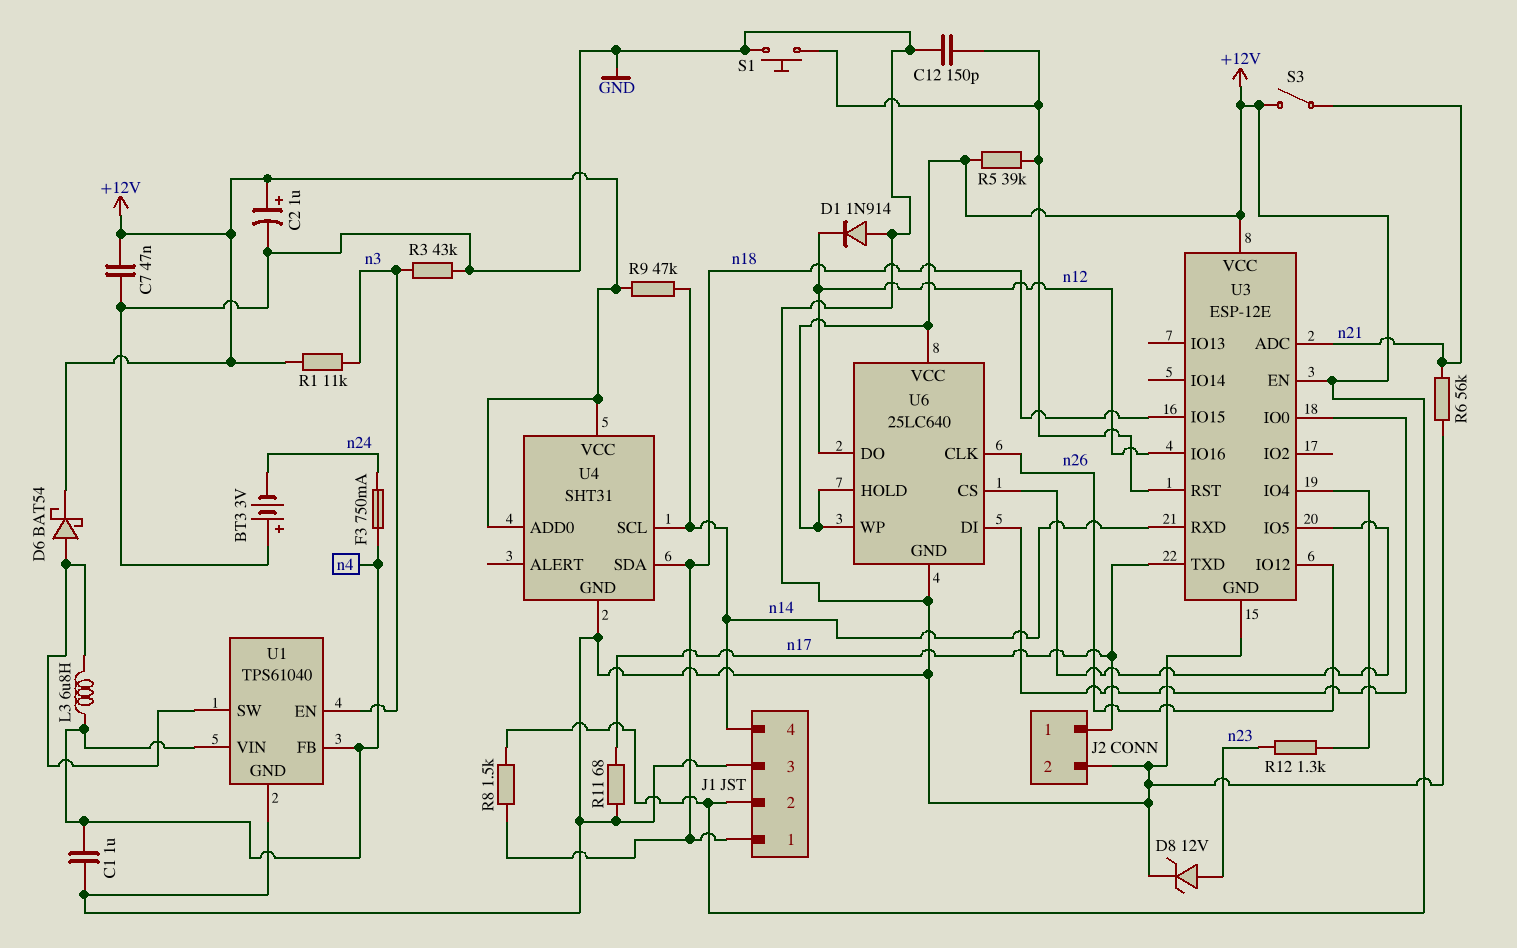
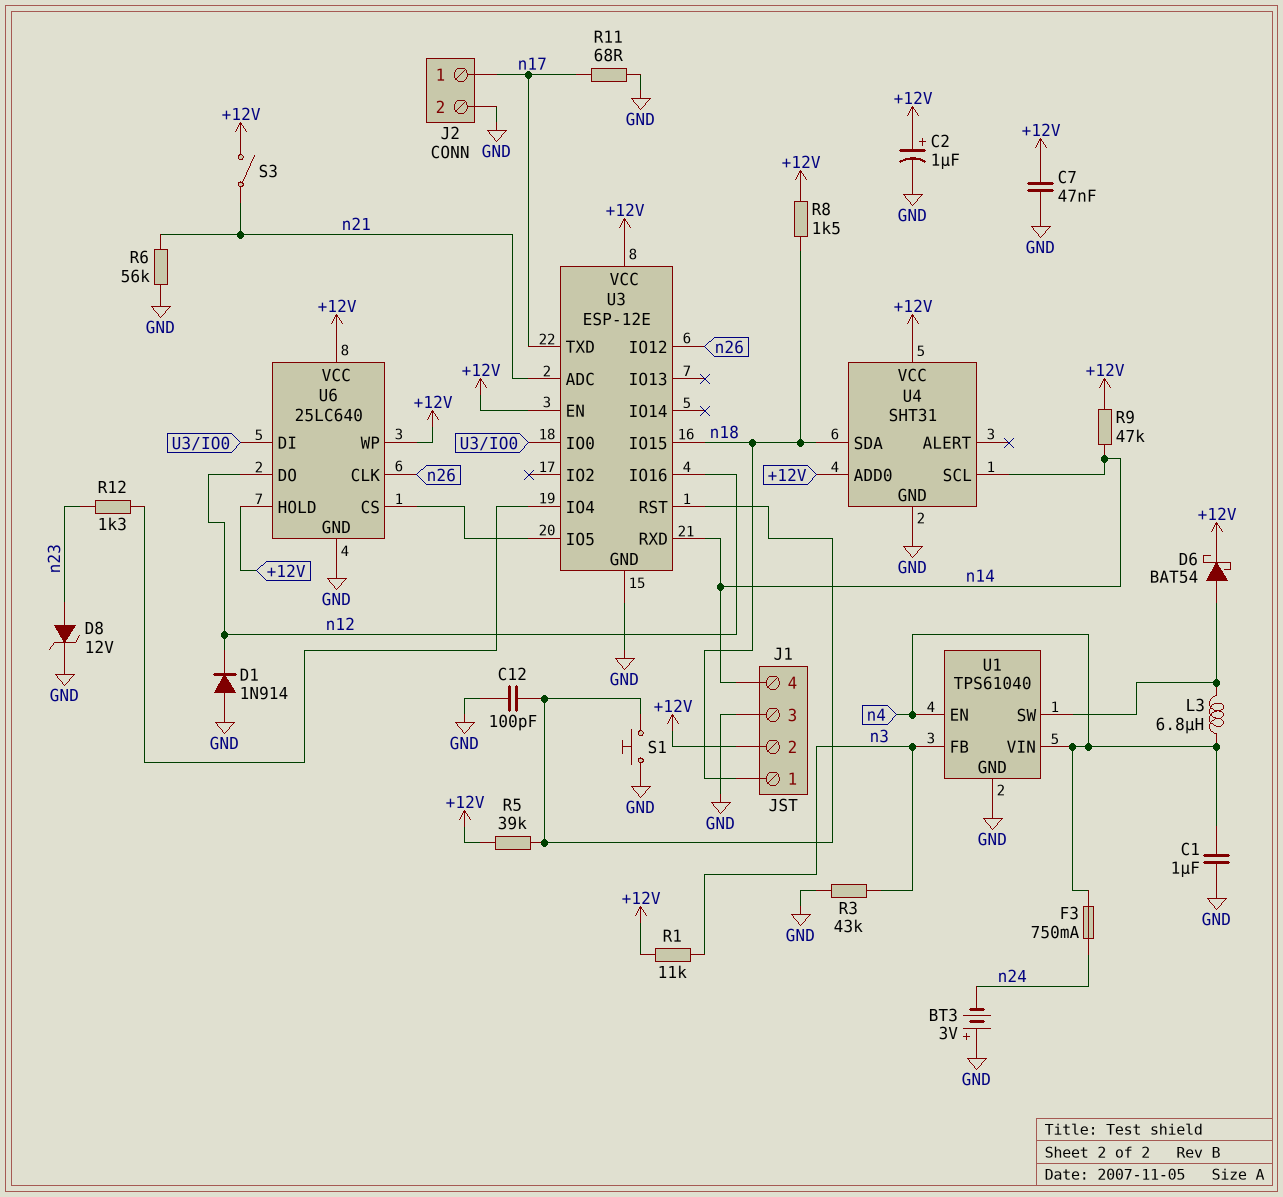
C12: 150pF (GND, U3/RST) -> 100pF (GND, U3/RST)
U1 pin EN: n3 -> n4
U1 pin FB: n4 -> n3

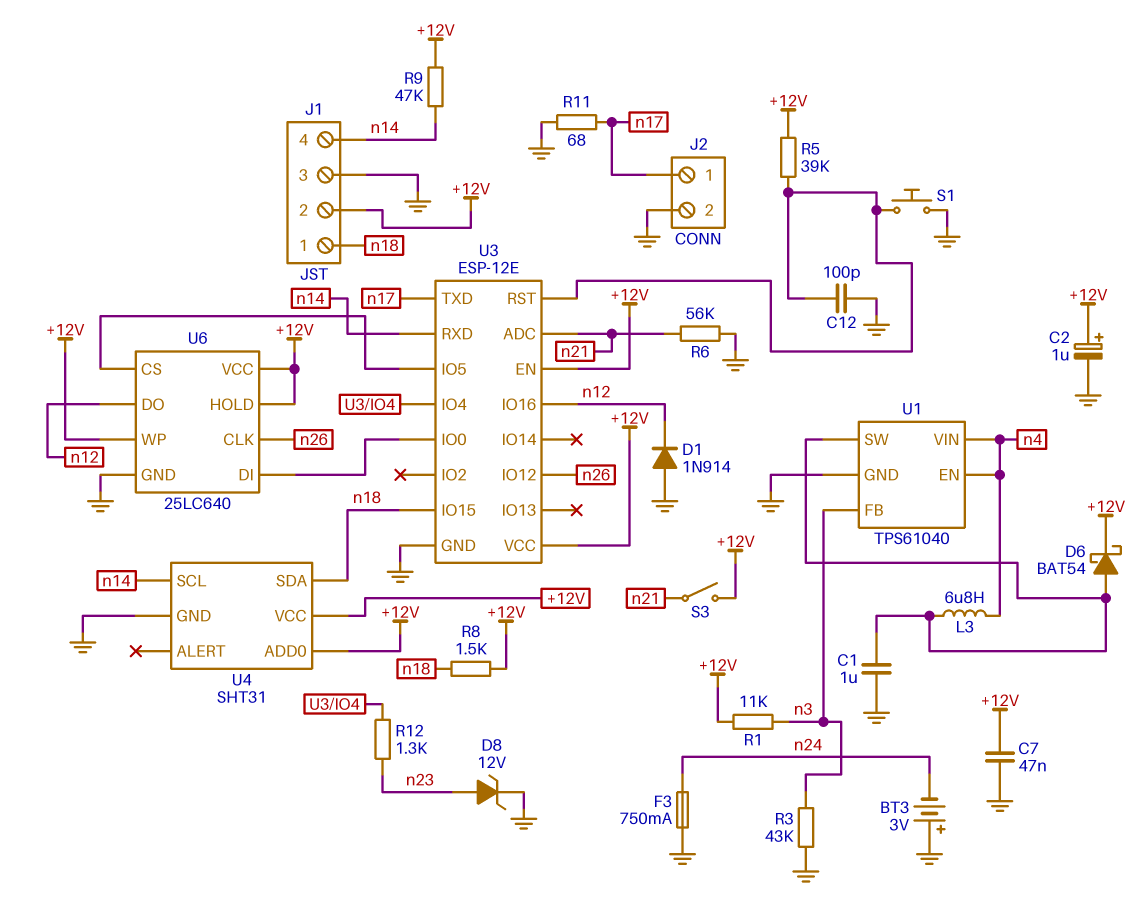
C1: 1uF (GND, n4) -> 1uF (GND, U1/SW)
F3: 750mA (n4, n24) -> 750mA (GND, n24)

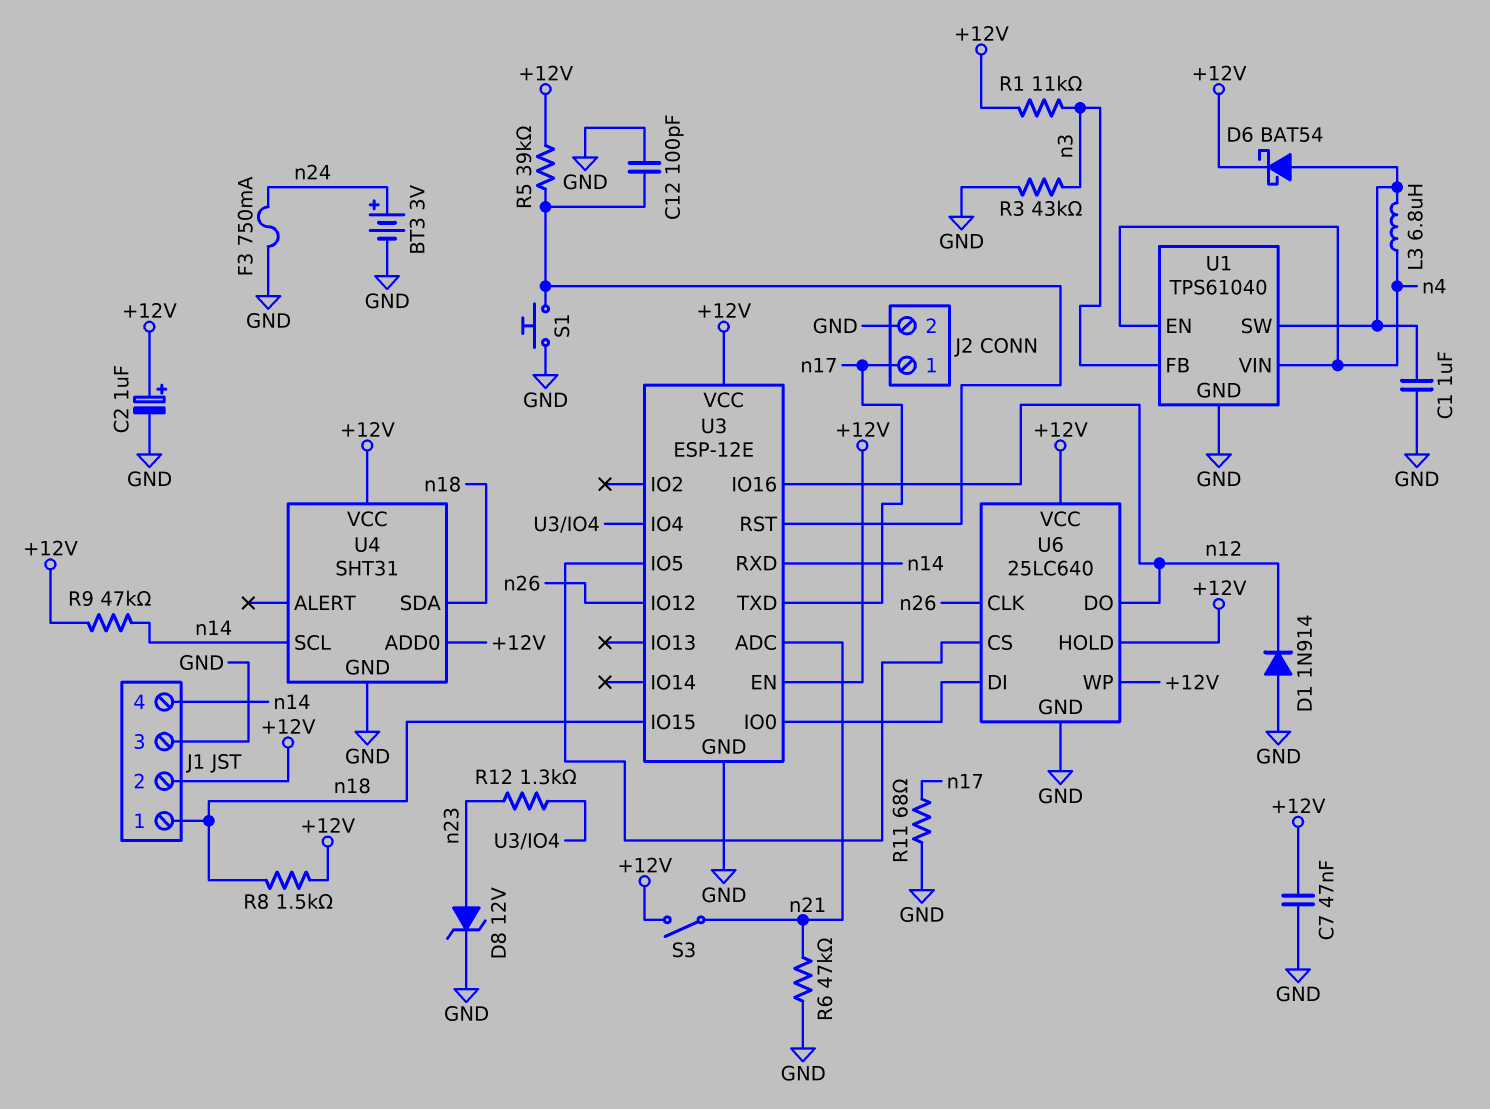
BT3: 3V (plus GND, minus n24) -> 3V (plus n24, minus GND)
R6: 56k (GND, n21) -> 47k (GND, n21)

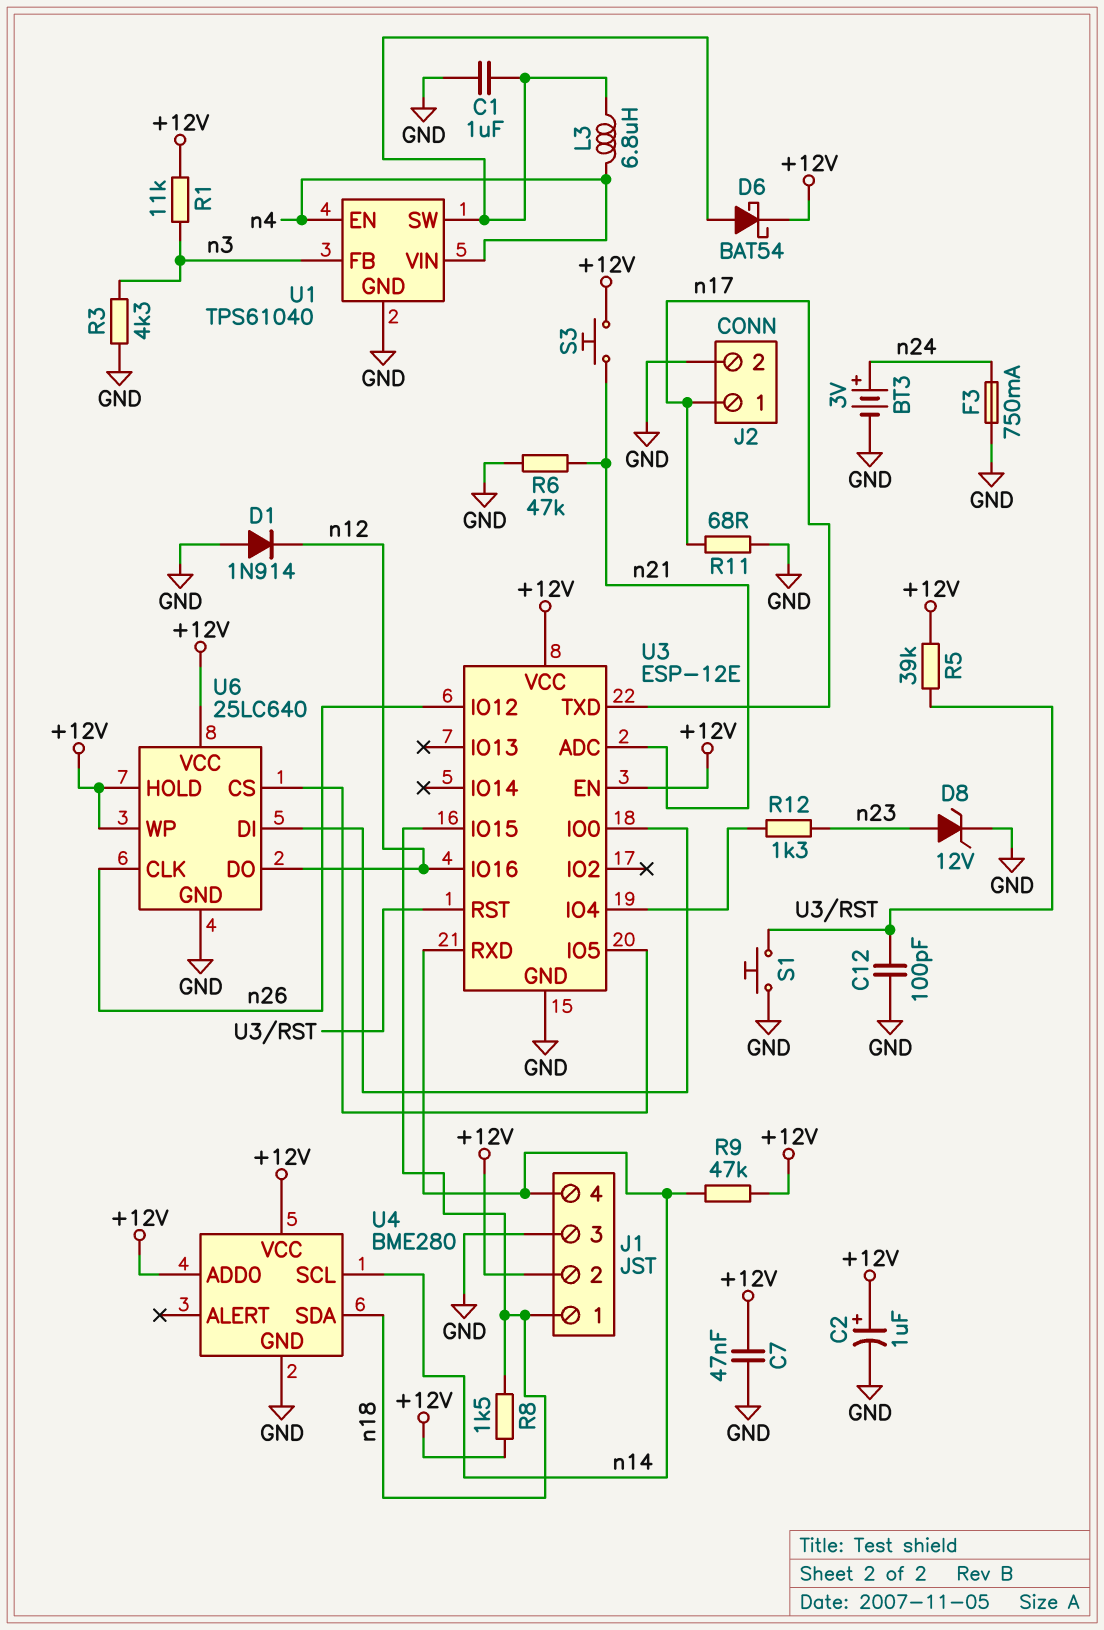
R3: 43k (GND, n3) -> 4.3k (GND, n3)
S3: switch (+12V, n21) -> button (+12V, n21)
U4: SHT31 -> BME280

